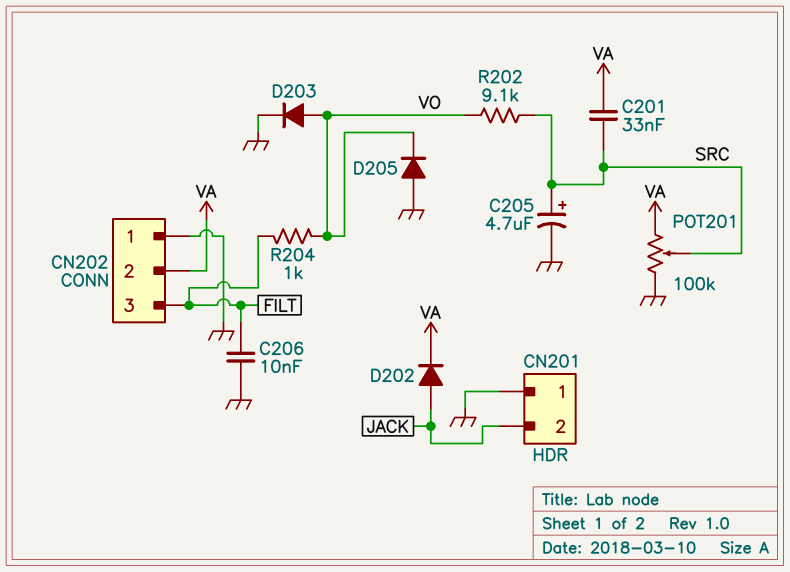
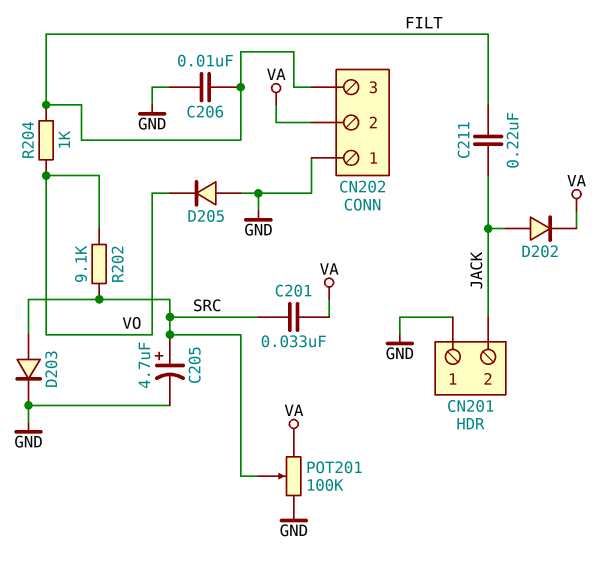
C211: none -> 220nF (FILT, JACK)
D203: diode (A VO, K GND) -> diode (A SRC, K GND)

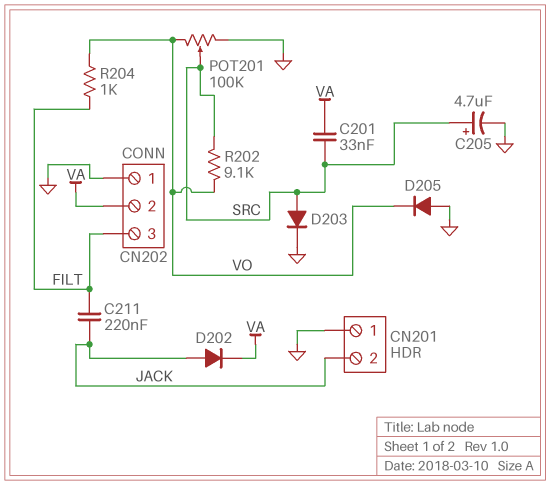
C206: 10nF (FILT, GND) -> none
POT201: 100k (GND, VA, wiper SRC) -> 100k (GND, VO, wiper SRC)

